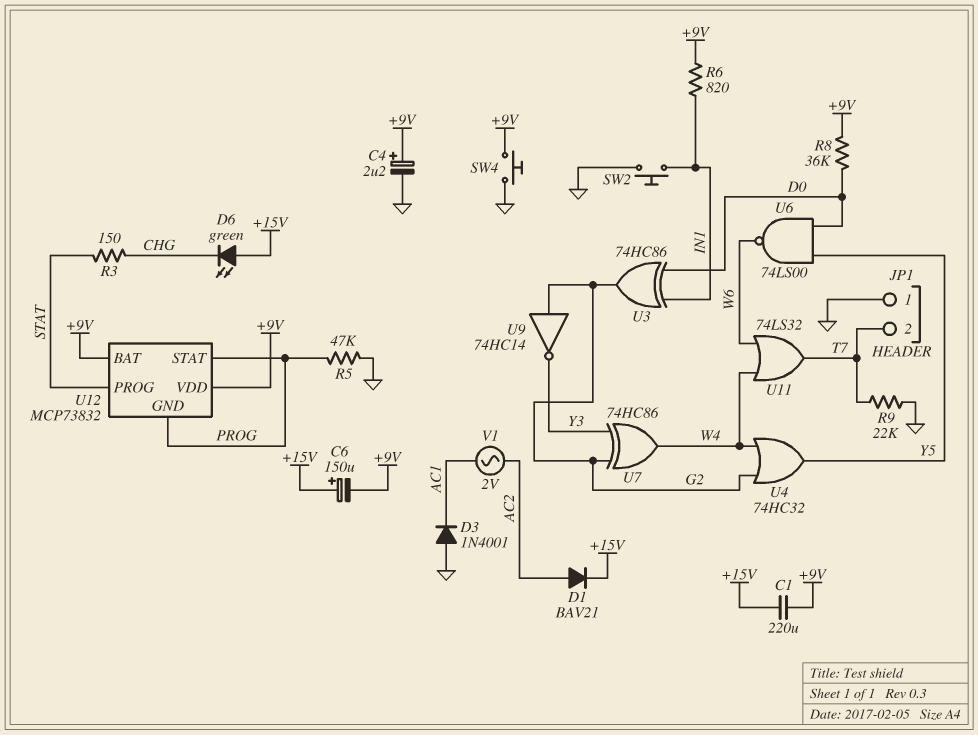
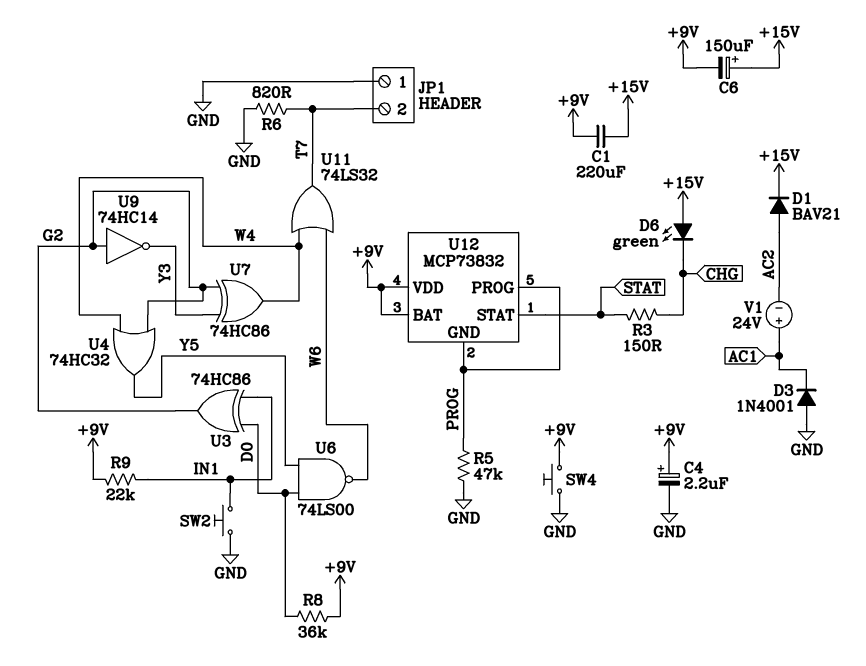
R6: 820 (+9V, IN1) -> 820 (GND, T7)
R9: 22k (GND, T7) -> 22k (+9V, IN1)
U12 pin PROG: STAT -> PROG
U12 pin STAT: PROG -> STAT
V1: AC 2V (AC1, AC2) -> 24V (plus AC1, minus AC2)

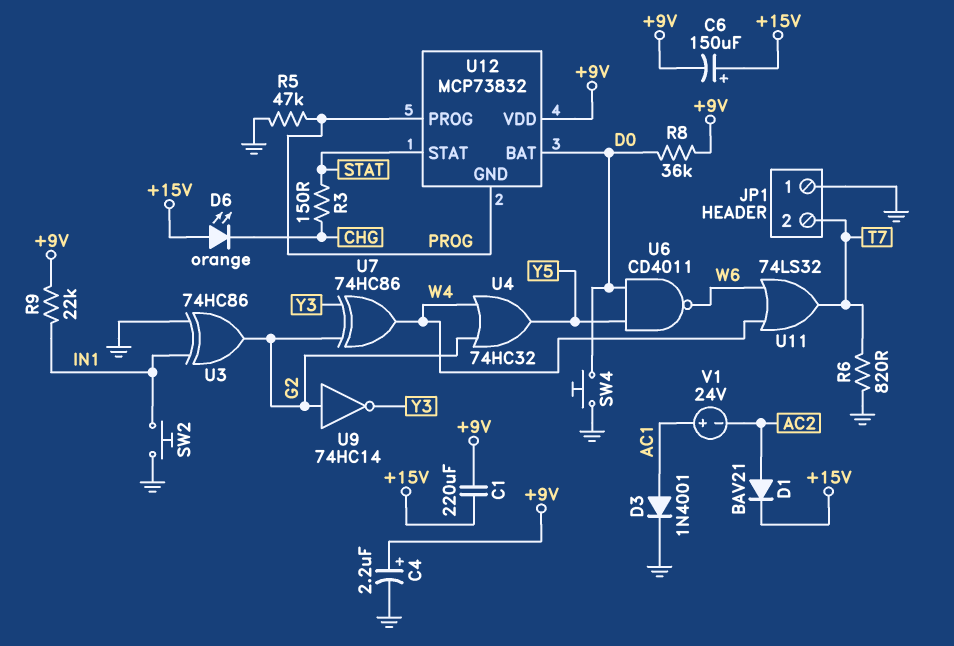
D3: diode 1N4001 (A GND, K AC1) -> diode 1N4001 (A AC1, K GND)
D6: LED green (A +15V, K CHG) -> LED orange (A +15V, K CHG)
SW4: button (+9V, GND) -> button (D0, GND)
U3: XOR 74HC86 (in D0, in IN1, out G2) -> XOR 74HC86 (in GND, in IN1, out G2)
U6: NAND 74LS00 (in D0, in Y5, out W6) -> NAND CD4011 (in D0, in Y5, out W6)
U12 pin BAT: +9V -> D0

